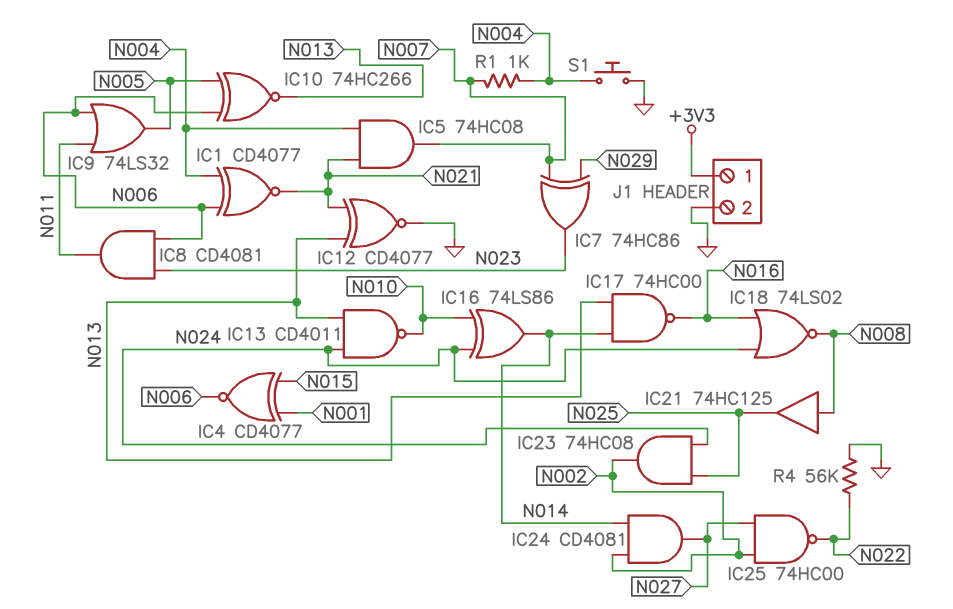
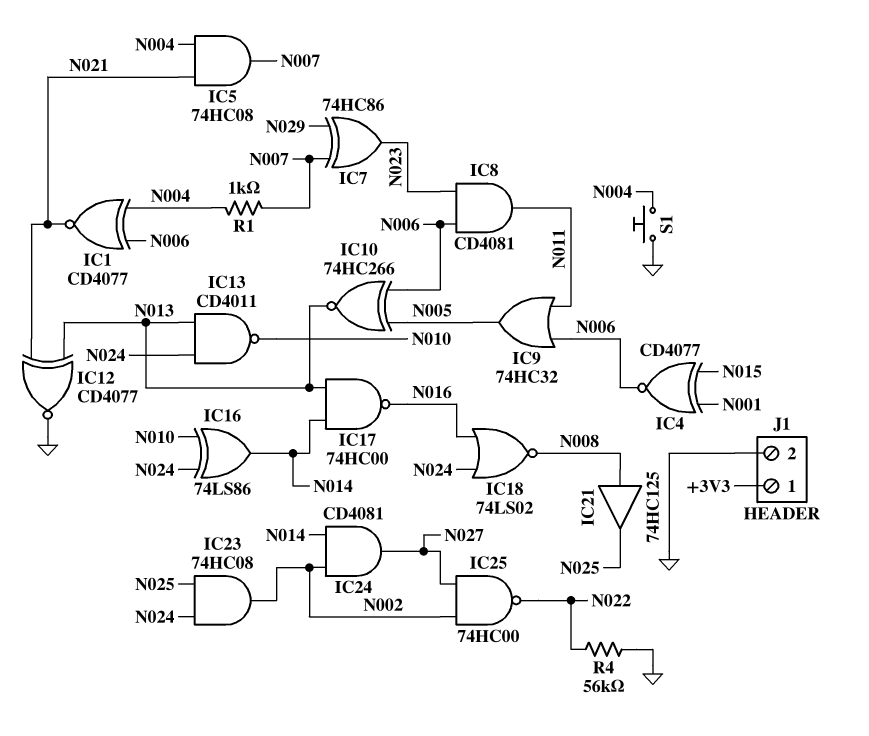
IC9: OR 74LS32 (in N006, in N011, out N005) -> OR 74HC32 (in N006, in N011, out N005)

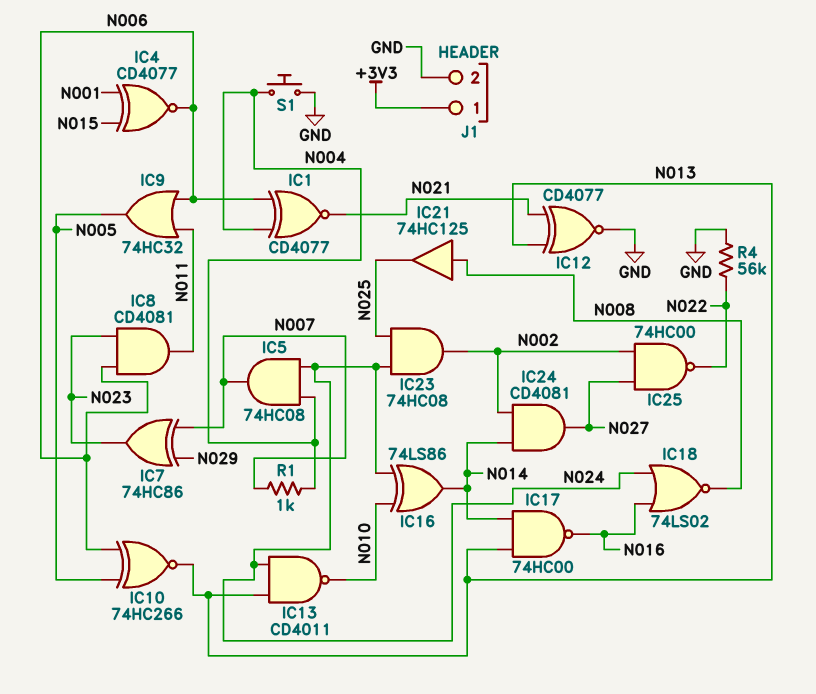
IC5: AND 74HC08 (in N004, in N021, out N007) -> AND 74HC08 (in N004, in N024, out N007)

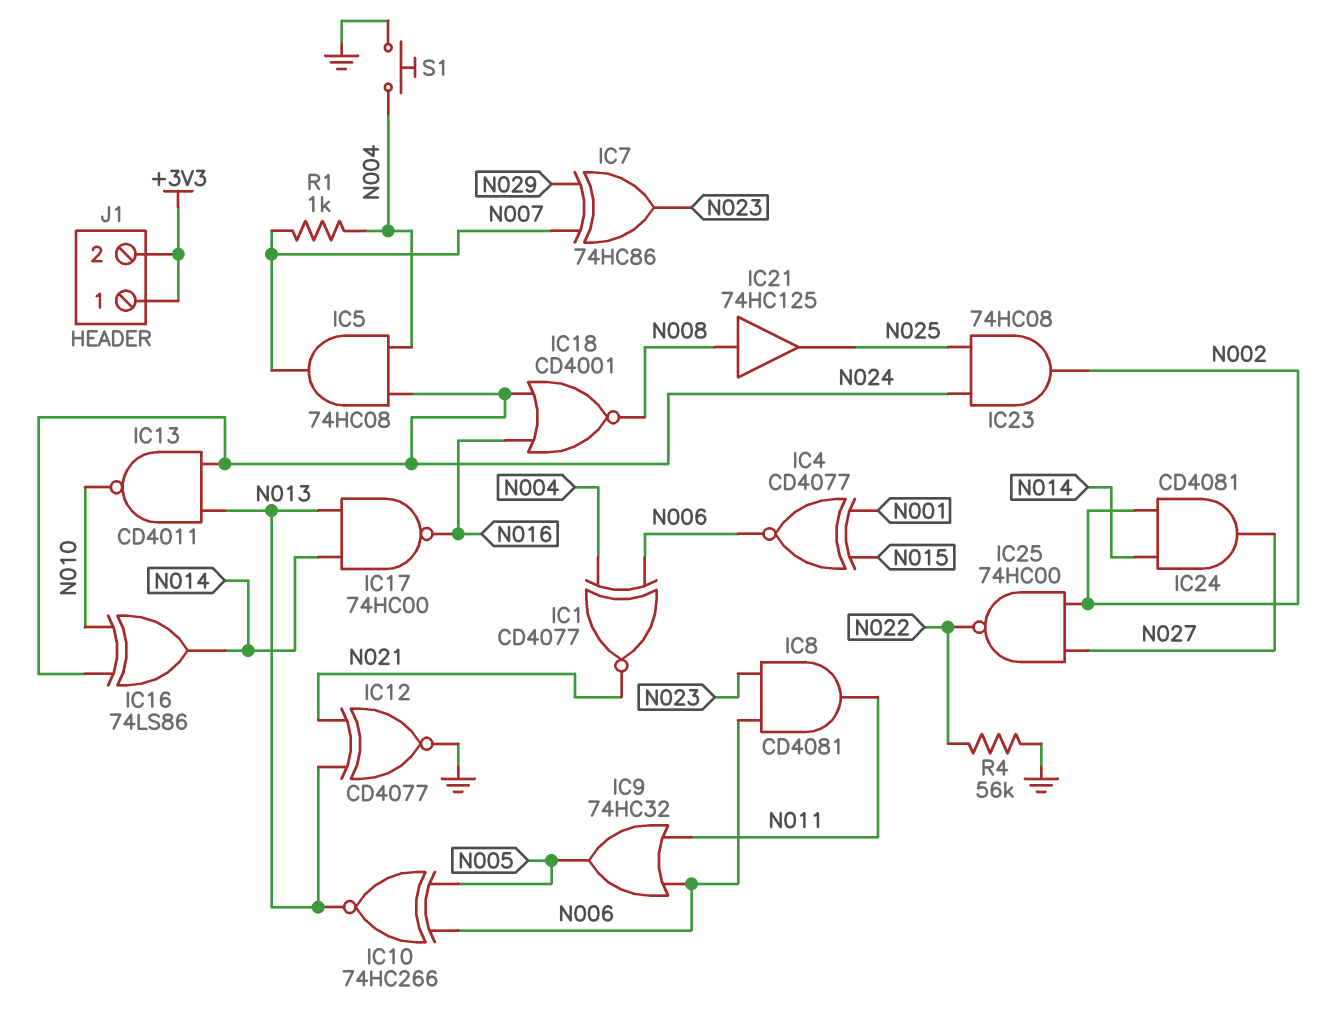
IC18: NOR 74LS02 (in N016, in N024, out N008) -> NOR CD4001 (in N016, in N024, out N008)
J1 pin 2: GND -> +3V3

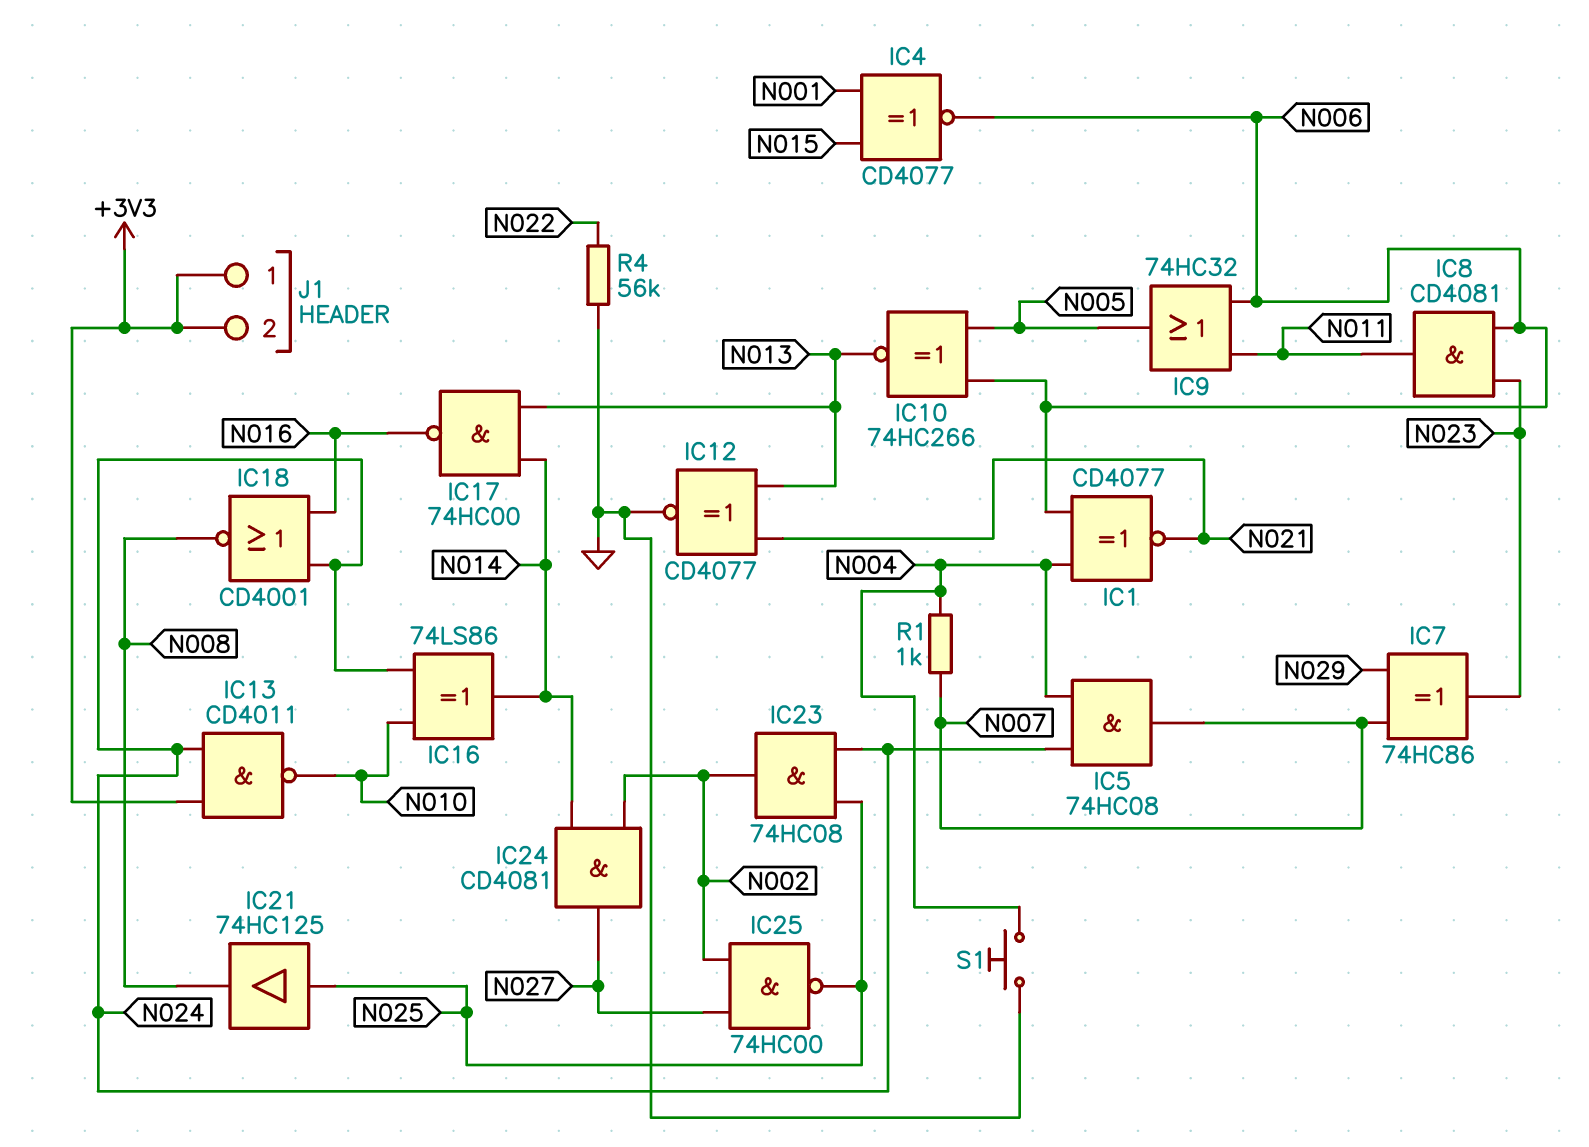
IC13: NAND CD4011 (in N013, in N024, out N010) -> NAND CD4011 (in +3V3, in N024, out N010)
IC21: buffer 74HC125 (in N008, out N025) -> buffer 74HC125 (in N025, out N008)
IC25: NAND 74HC00 (in N002, in N027, out N022) -> NAND 74HC00 (in N002, in N027, out N025)

